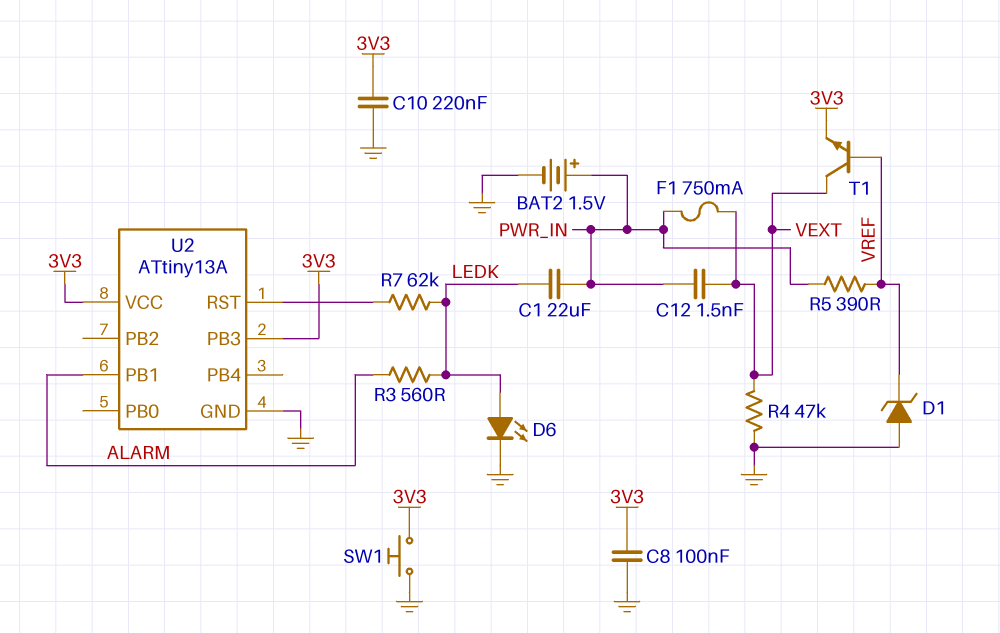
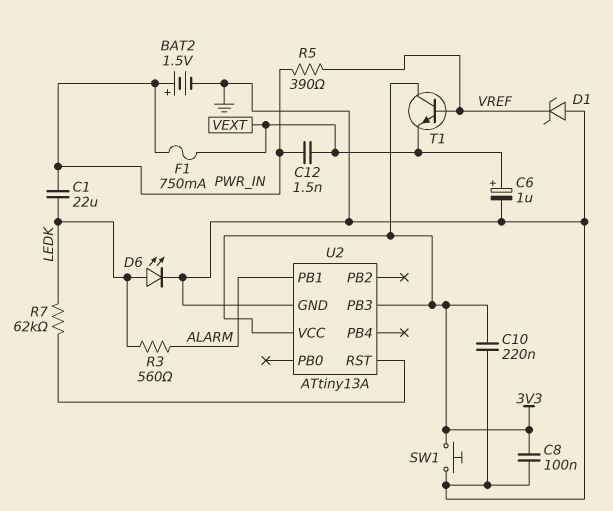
C6: none -> 1uF (plus VEXT, minus GND)
R4: 47k (GND, VEXT) -> none
T1: NPN (B VREF, C VEXT, E 3V3) -> NPN (B VREF, C 3V3, E VEXT)

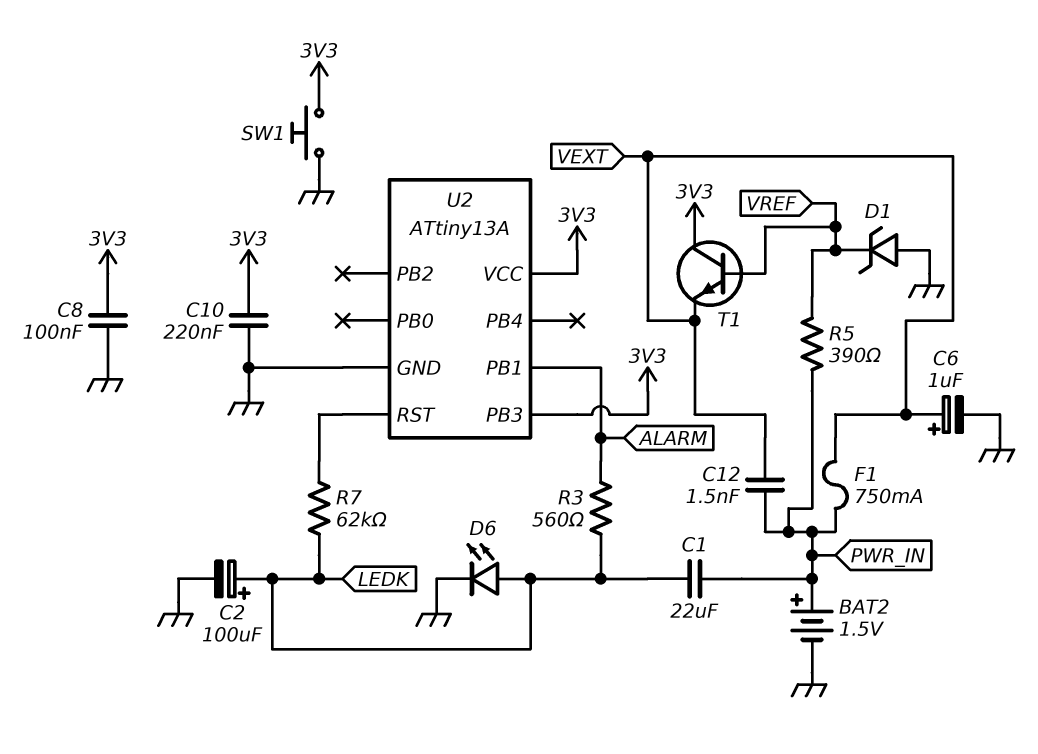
C2: none -> 100uF (plus LEDK, minus GND)

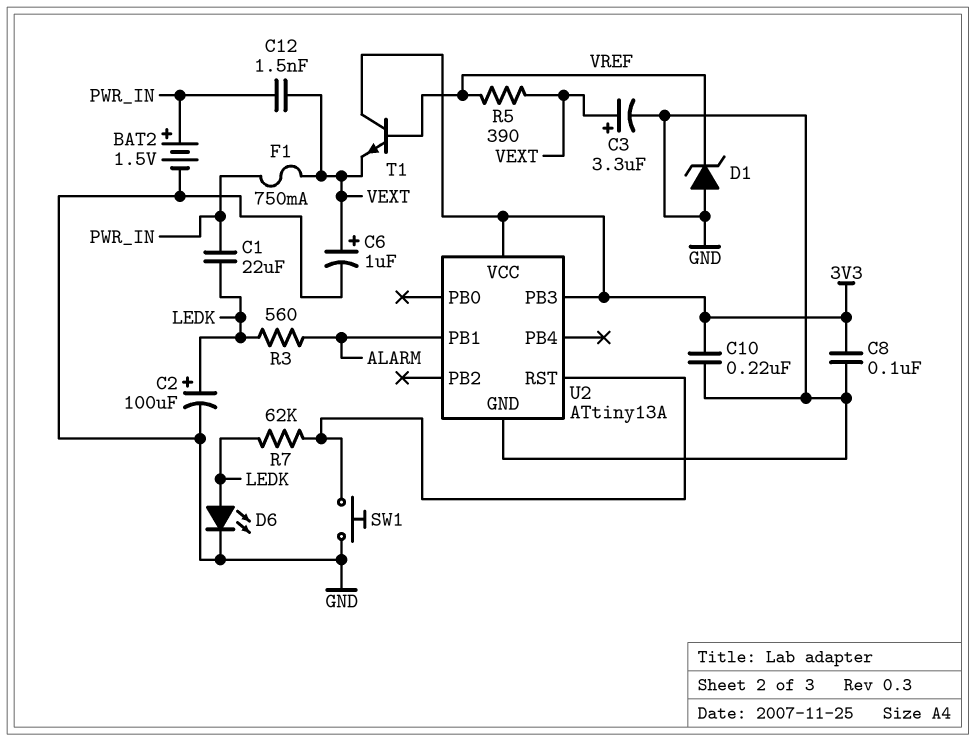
C3: none -> 3.3uF (plus VEXT, minus GND)
R5: 390 (PWR_IN, VREF) -> 390 (VEXT, VREF)
SW1: button (3V3, GND) -> button (GND, U2/RST)

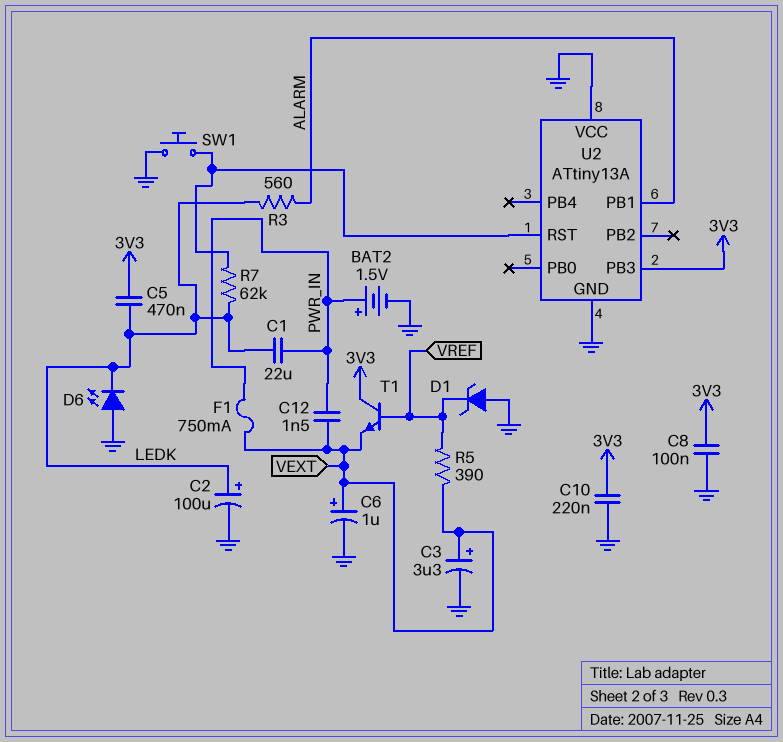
C5: none -> 470nF (3V3, LEDK)
D6: LED (A LEDK, K GND) -> LED (A GND, K LEDK)
U2 pin VCC: 3V3 -> GND

